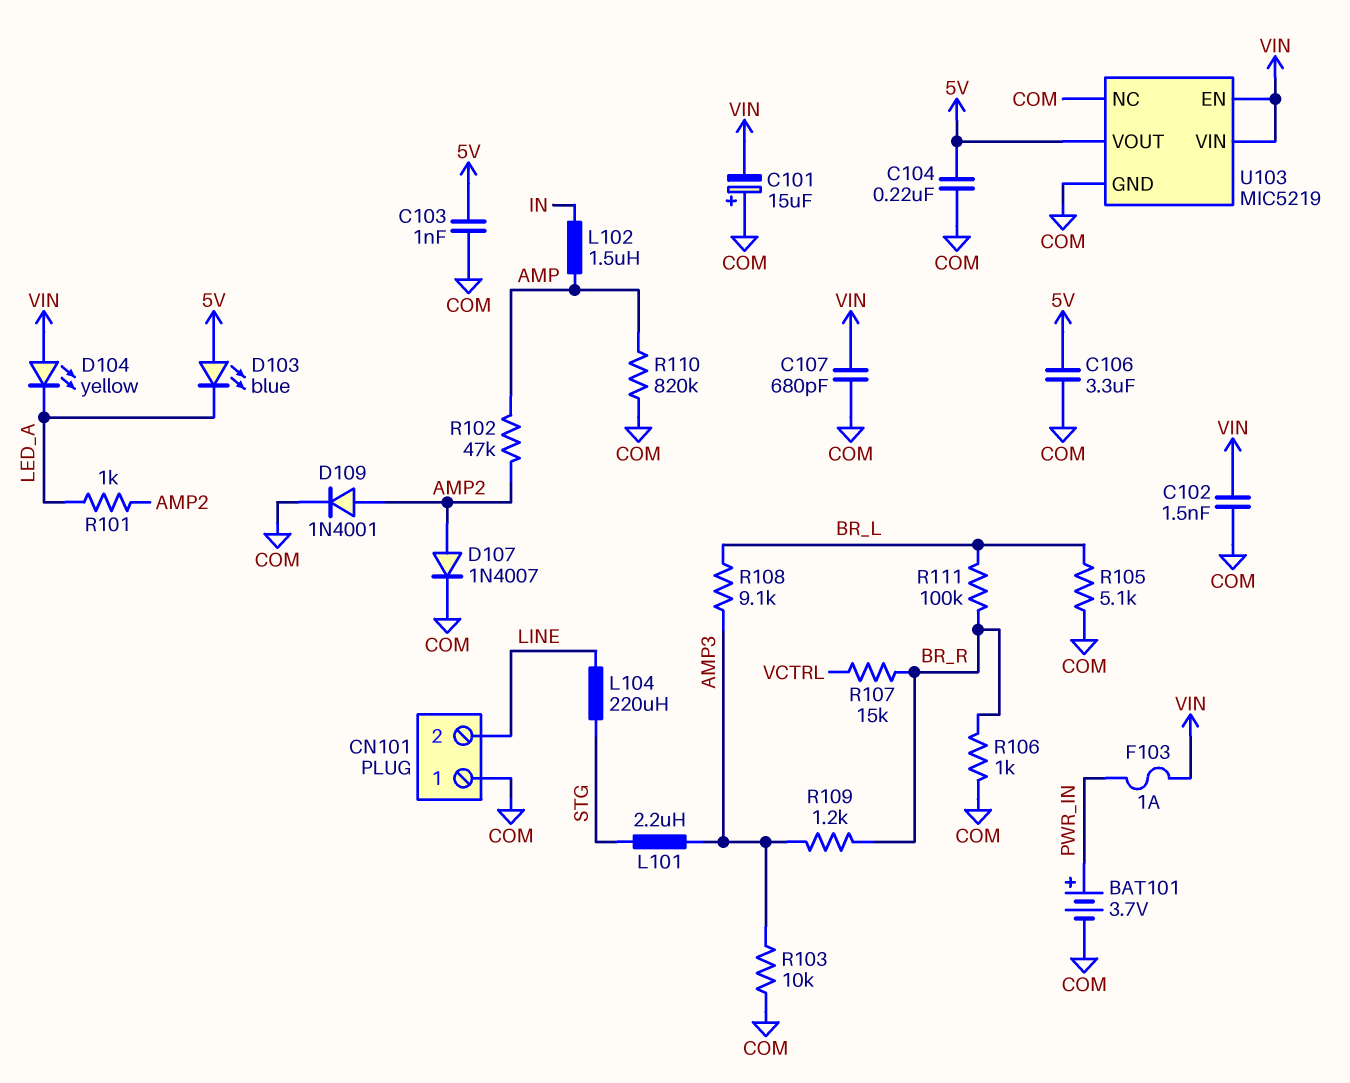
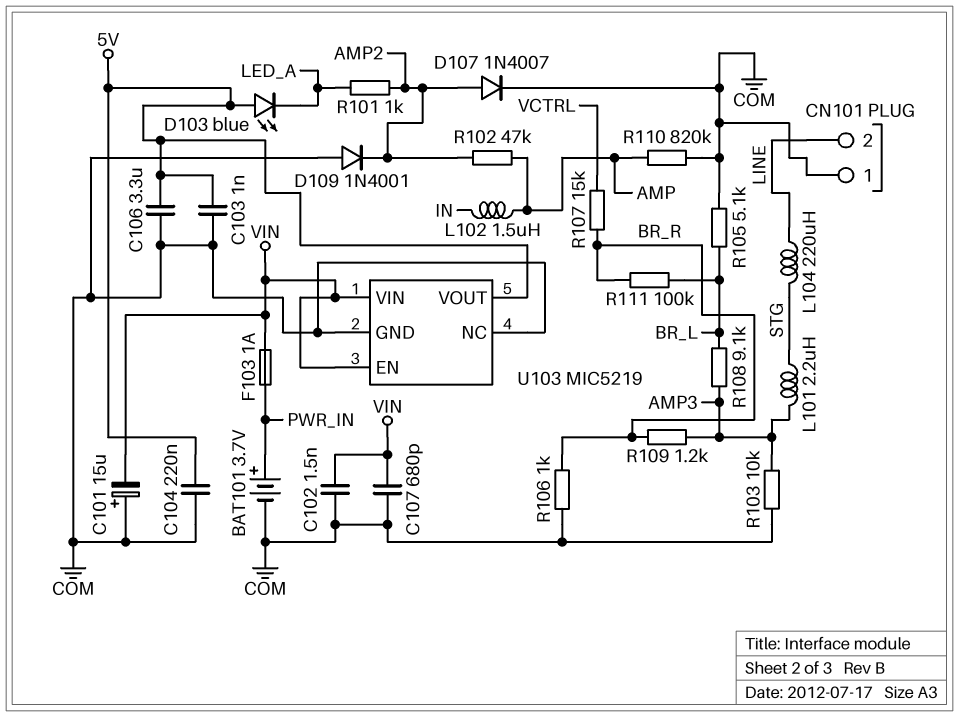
D104: LED yellow (A VIN, K LED_A) -> none
D109: diode 1N4001 (A AMP2, K COM) -> diode 1N4001 (A COM, K AMP2)

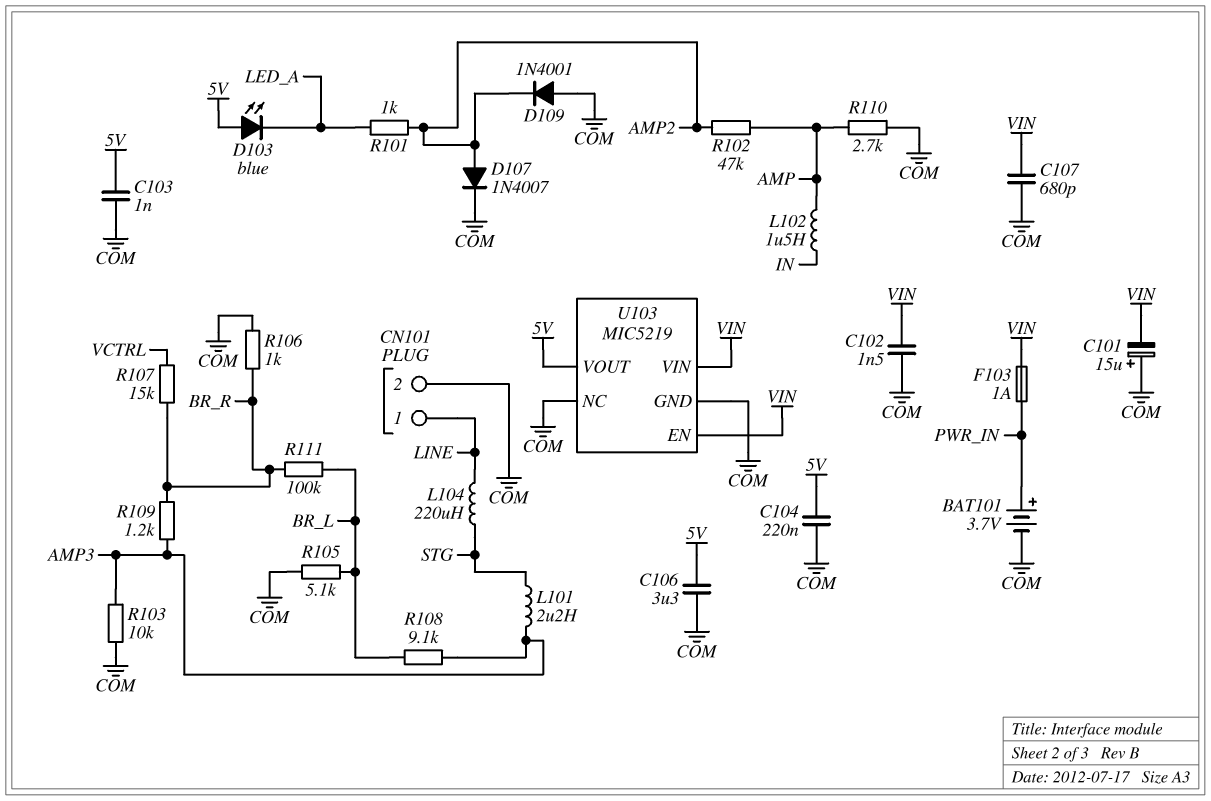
CN101 pin 1: COM -> LINE
CN101 pin 2: LINE -> COM
R110: 820k (AMP, COM) -> 2.7k (AMP, COM)

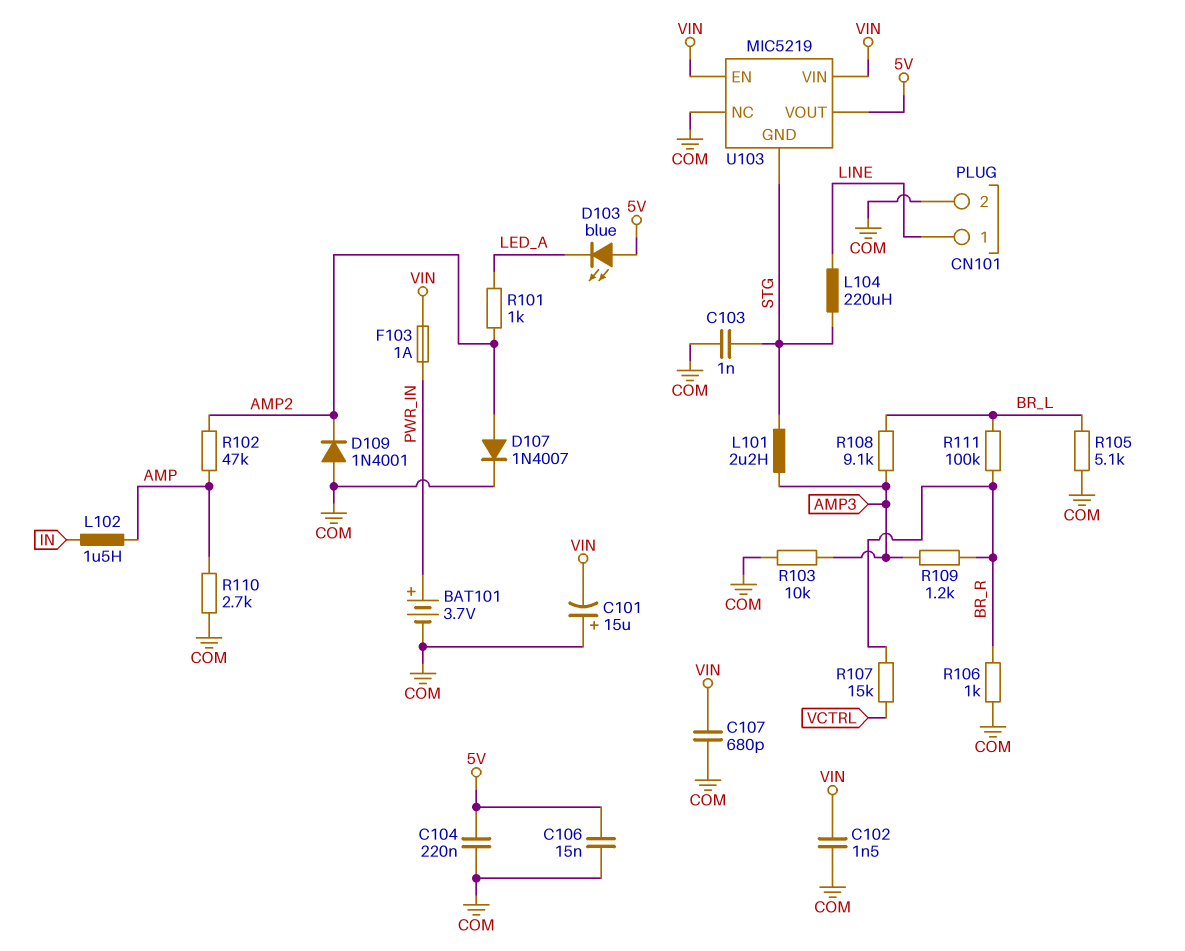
C103: 1nF (5V, COM) -> 1nF (COM, STG)
C106: 3.3uF (5V, COM) -> 15nF (5V, COM)
U103 pin GND: COM -> STG

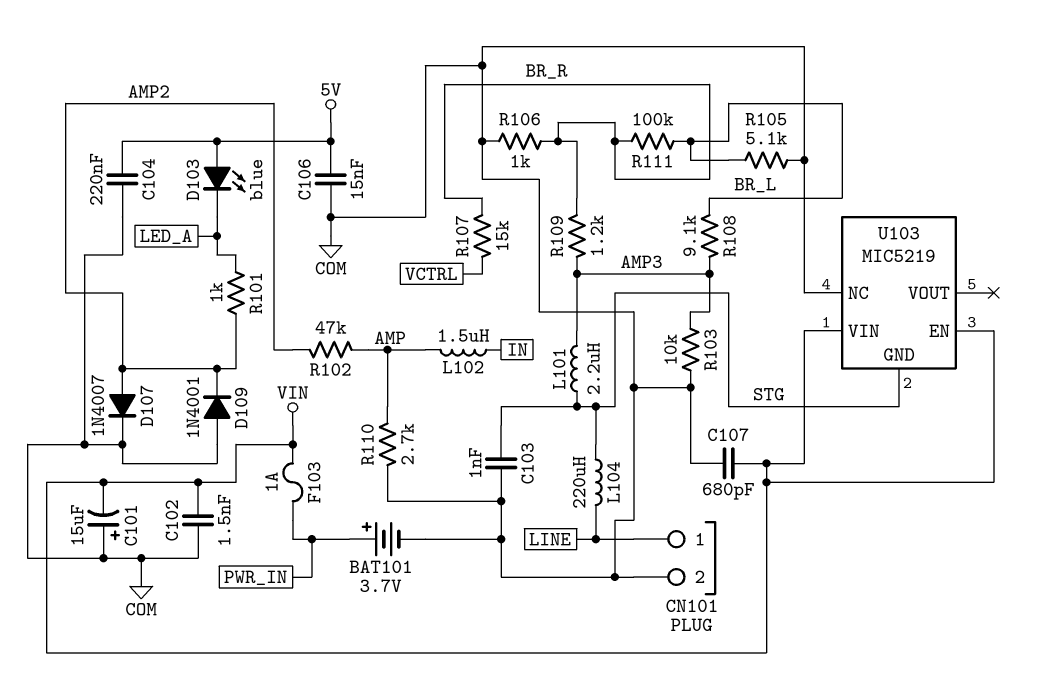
U103 pin VOUT: 5V -> none

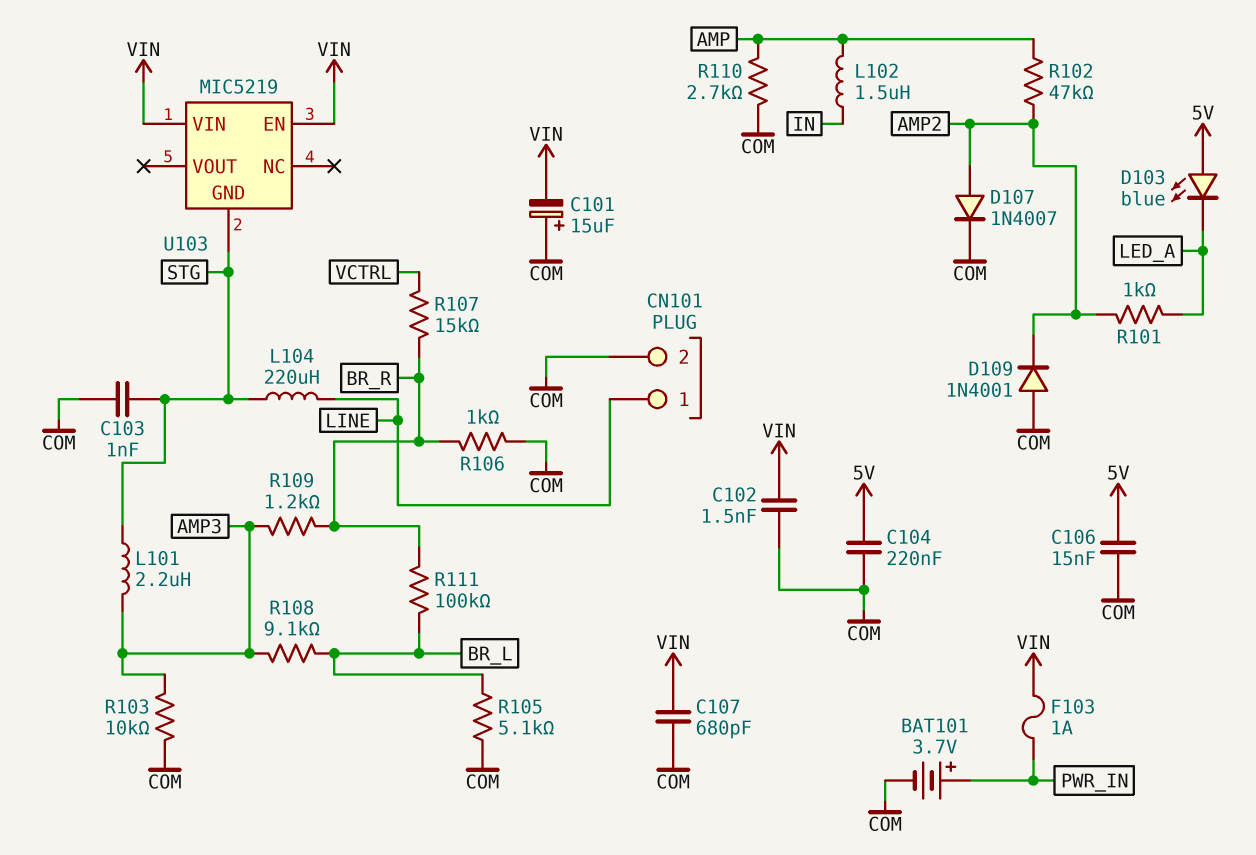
U103 pin NC: COM -> none

